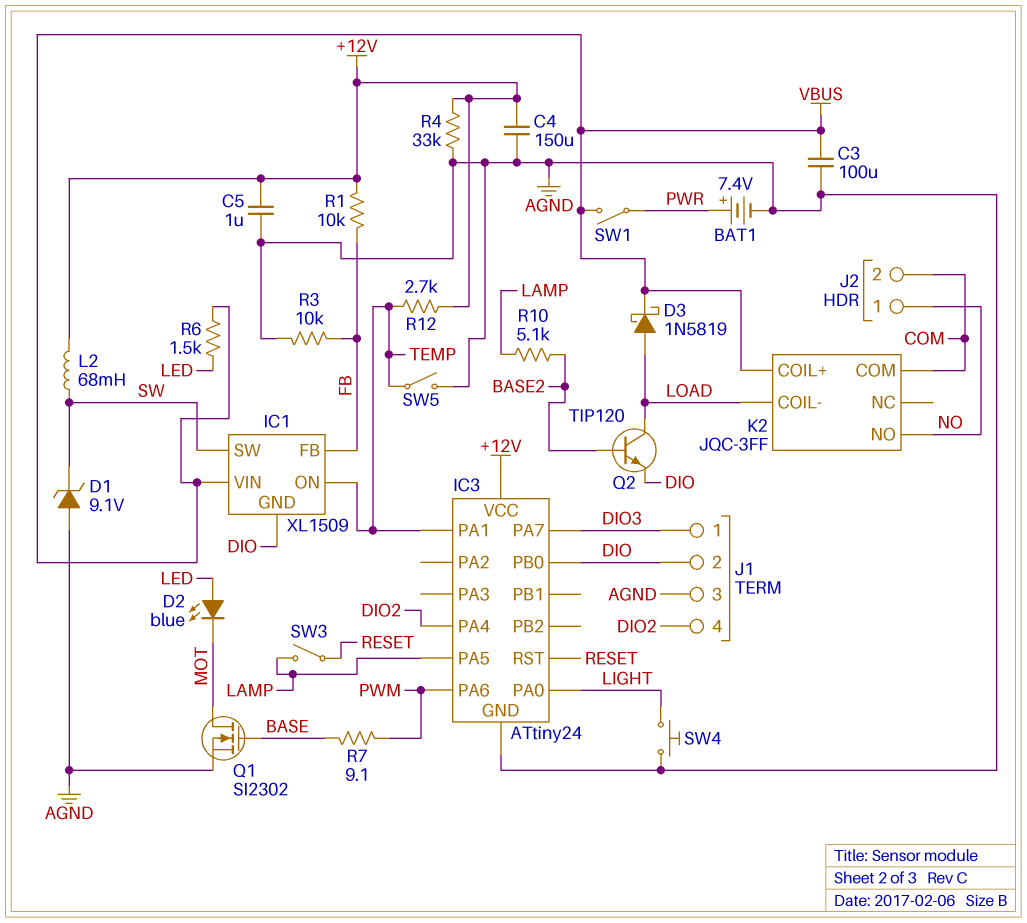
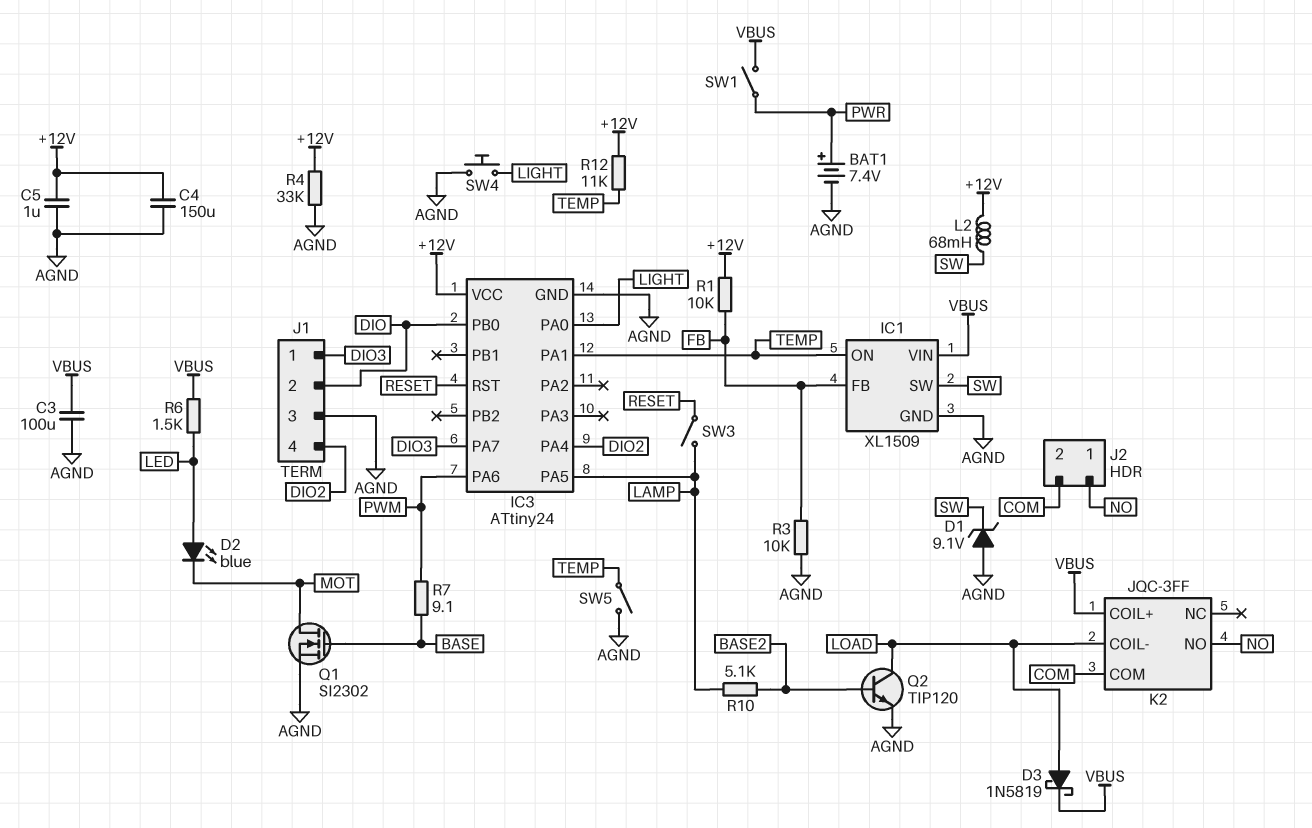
IC1 pin GND: DIO -> AGND
Q2: NPN TIP120 (B BASE2, C LOAD, E DIO) -> NPN TIP120 (B BASE2, C LOAD, E AGND)
R12: 2.7k (+12V, TEMP) -> 11k (+12V, TEMP)

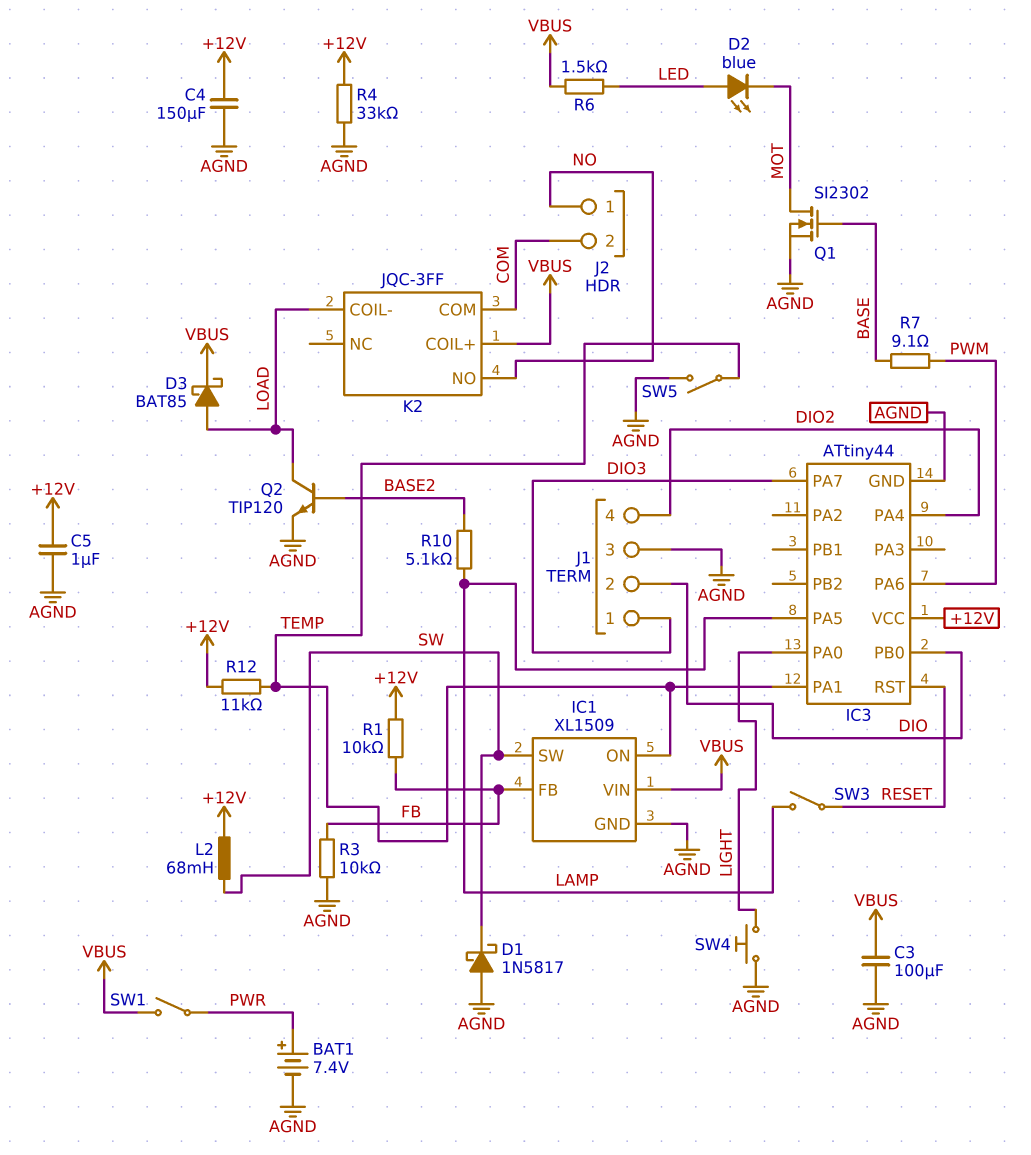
D1: zener 9.1V (A AGND, K SW) -> schottky 1N5817 (A AGND, K SW)
D3: schottky 1N5819 (A LOAD, K VBUS) -> schottky BAT85 (A LOAD, K VBUS)
IC3: ATtiny24 -> ATtiny44

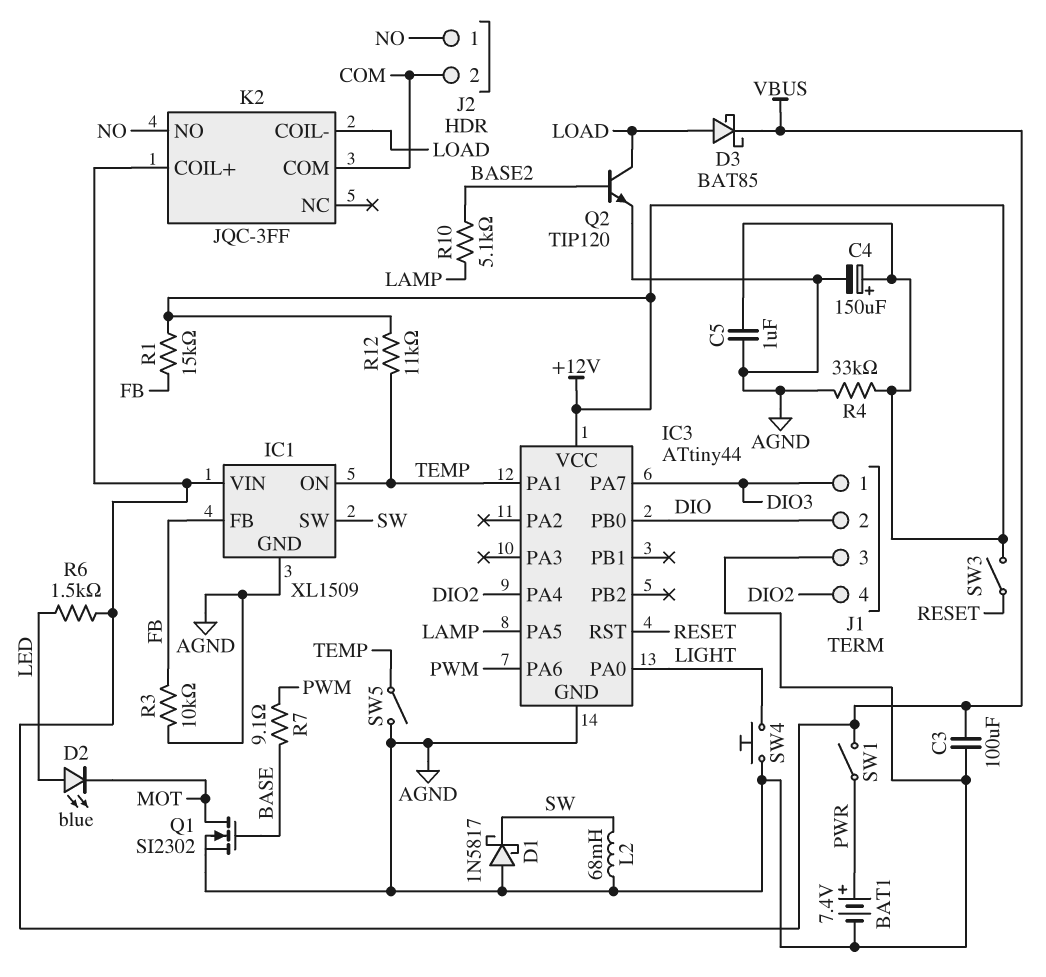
C4: 150uF (+12V, AGND) -> 150uF (plus +12V, minus AGND)
L2: 68mH (+12V, SW) -> 68mH (AGND, SW)
R1: 10k (+12V, FB) -> 15k (+12V, FB)
SW3: switch (LAMP, RESET) -> switch (+12V, RESET)

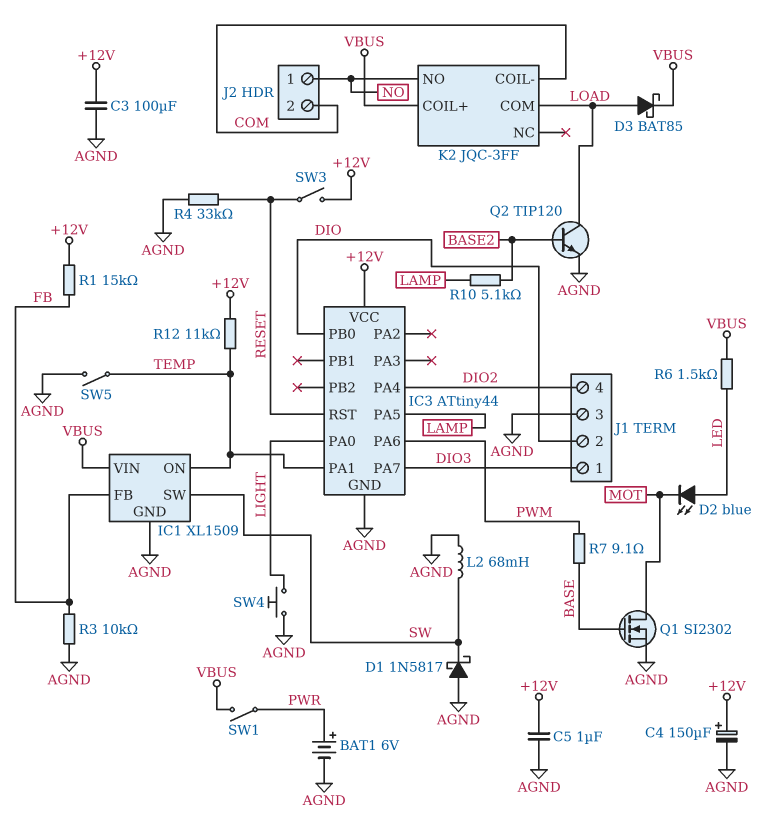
BAT1: 7.4V (plus PWR, minus AGND) -> 6V (plus PWR, minus AGND)
C3: 100uF (AGND, VBUS) -> 100uF (+12V, AGND)
K2 pin COIL-: LOAD -> COM
K2 pin COM: COM -> LOAD
R4: 33k (+12V, AGND) -> 33k (AGND, RESET)

